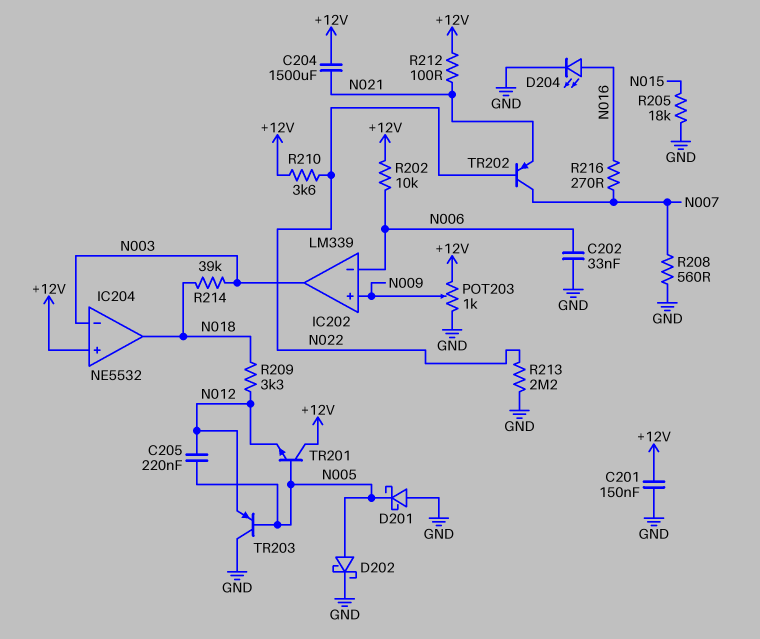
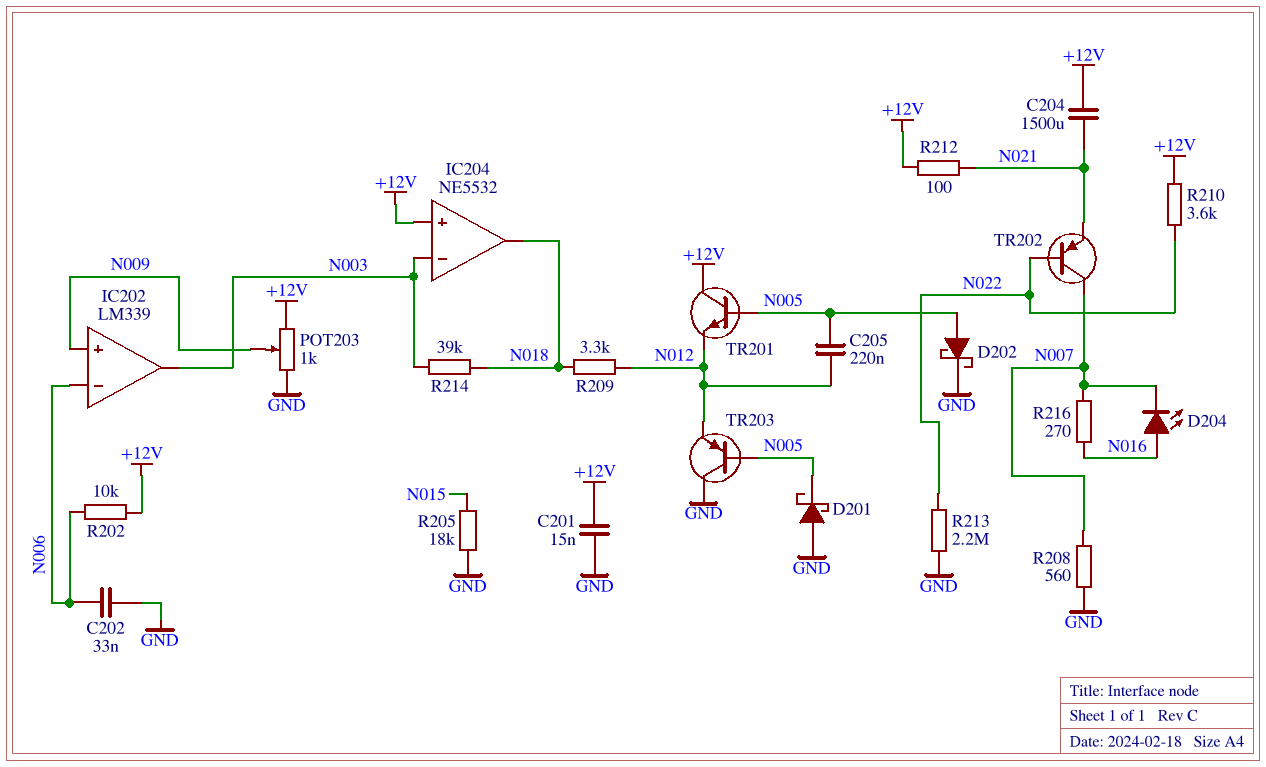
C201: 150nF (+12V, GND) -> 15nF (+12V, GND)
D204: LED (A N016, K GND) -> LED (A N016, K N007)

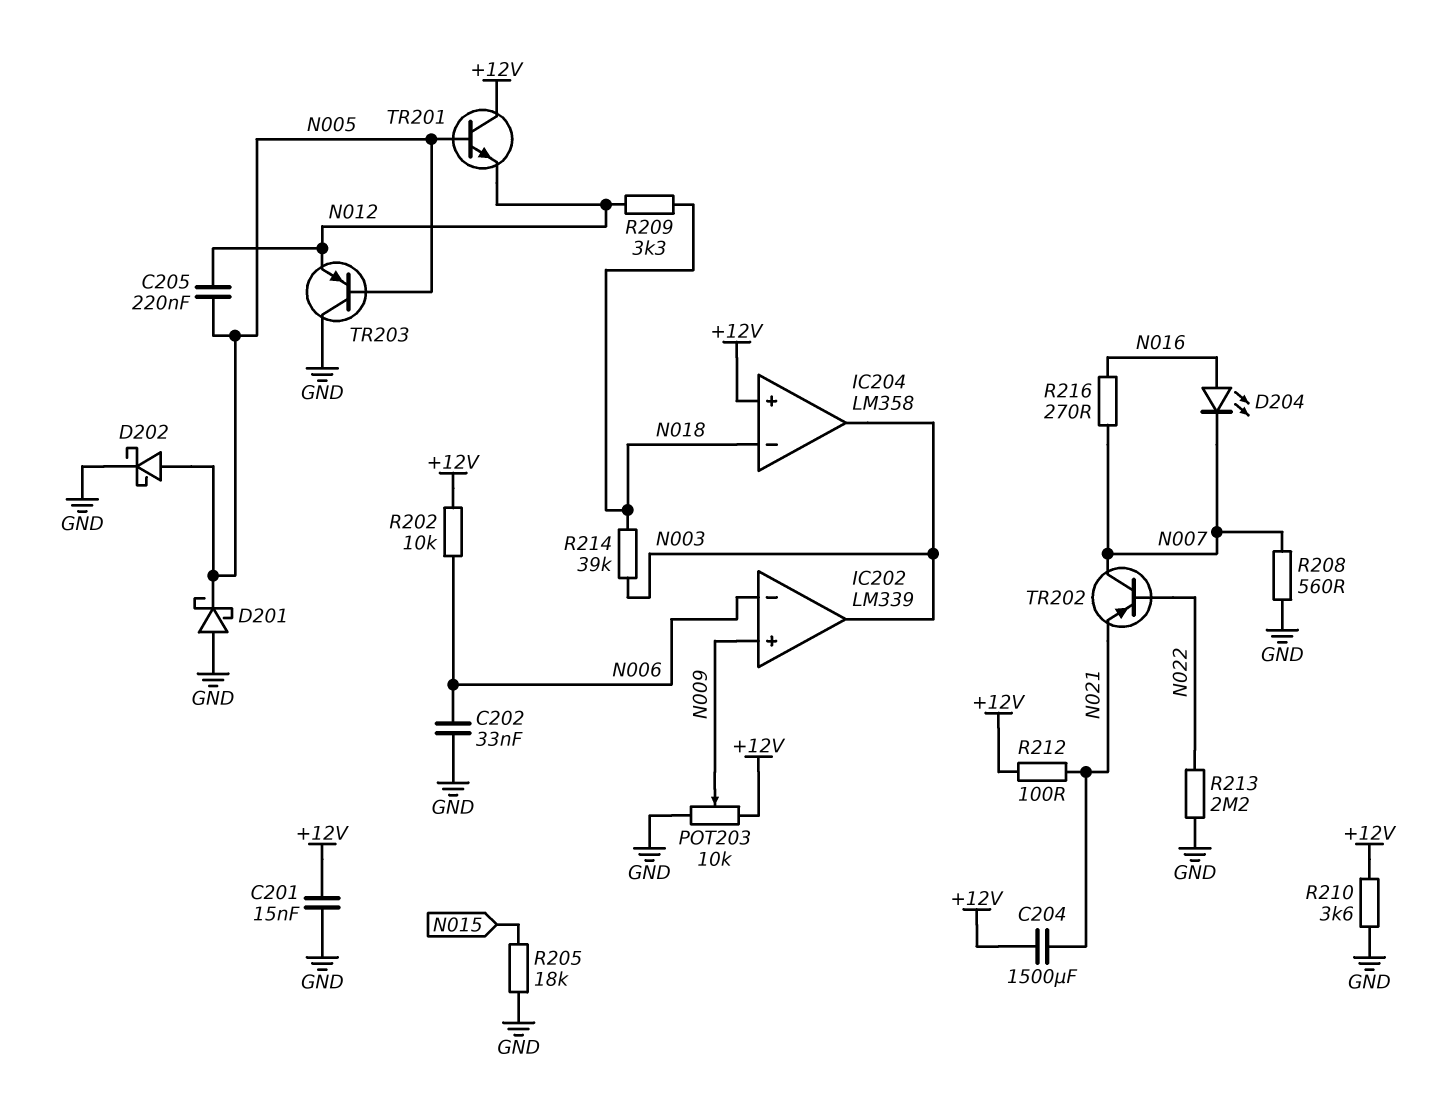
IC204: NE5532 -> LM358
IC204 pin in-: N003 -> N018
IC204 pin out: N018 -> N003
POT203: 1k (+12V, GND, wiper N009) -> 10k (+12V, GND, wiper N009)
R210: 3.6k (+12V, N022) -> 3.6k (+12V, GND)

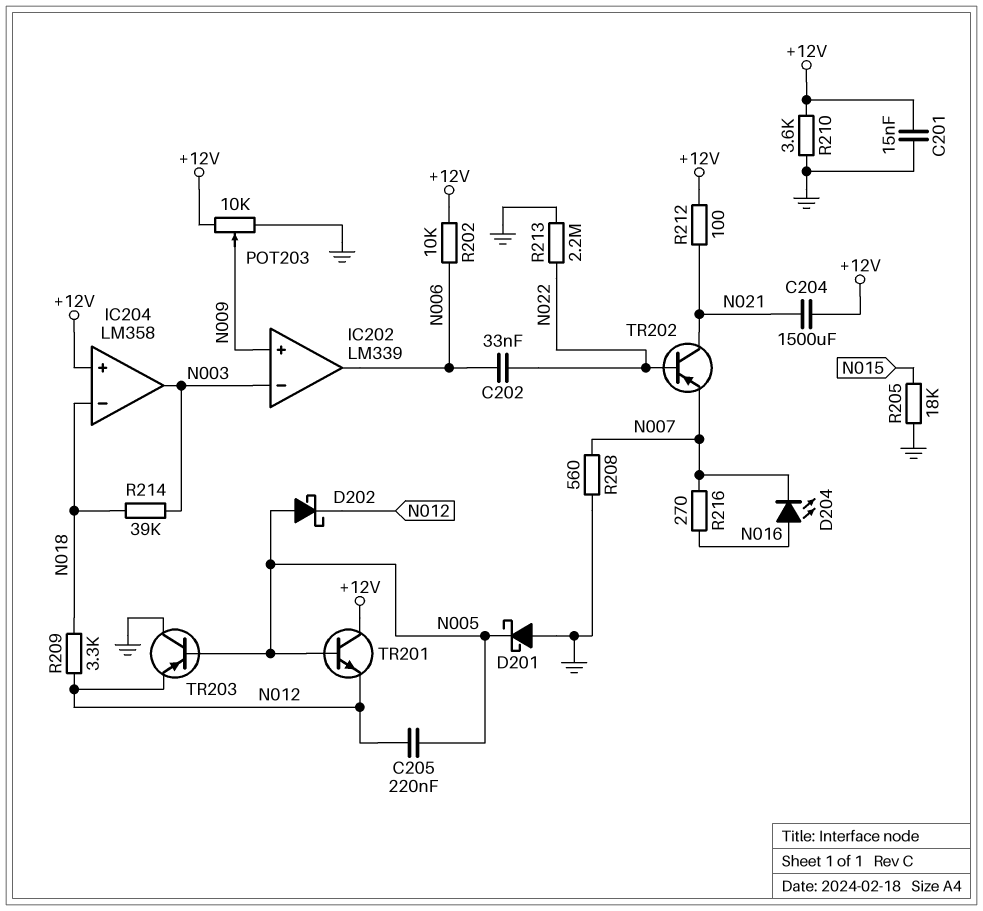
C202: 33nF (GND, N006) -> 33nF (N006, N022)
D202: schottky (A N005, K GND) -> schottky (A N005, K N012)
IC202 pin in-: N006 -> N003
IC202 pin out: N003 -> N006
TR202: PNP (B N022, C N007, E N021) -> PNP (B N022, C N021, E N007)

